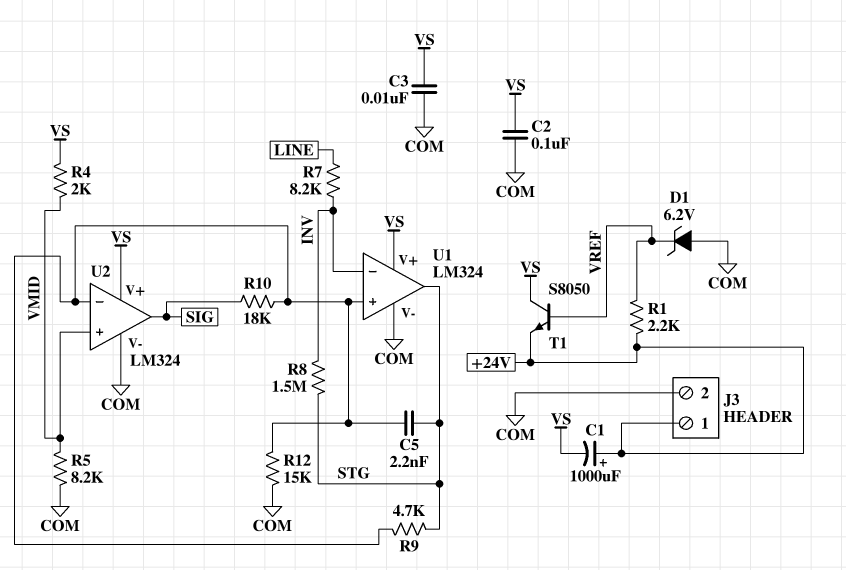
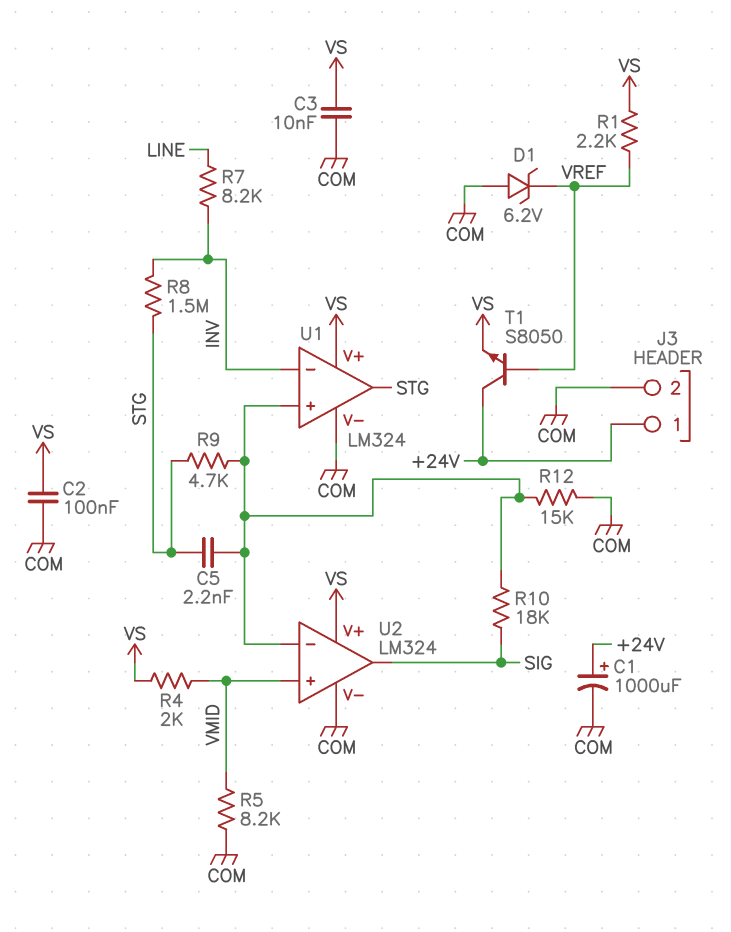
C1: 1000uF (plus +24V, minus VS) -> 1000uF (plus +24V, minus COM)
R1: 2.2k (+24V, VREF) -> 2.2k (VREF, VS)
T1: NPN S8050 (B VREF, C VS, E +24V) -> NPN S8050 (B VREF, C +24V, E VS)

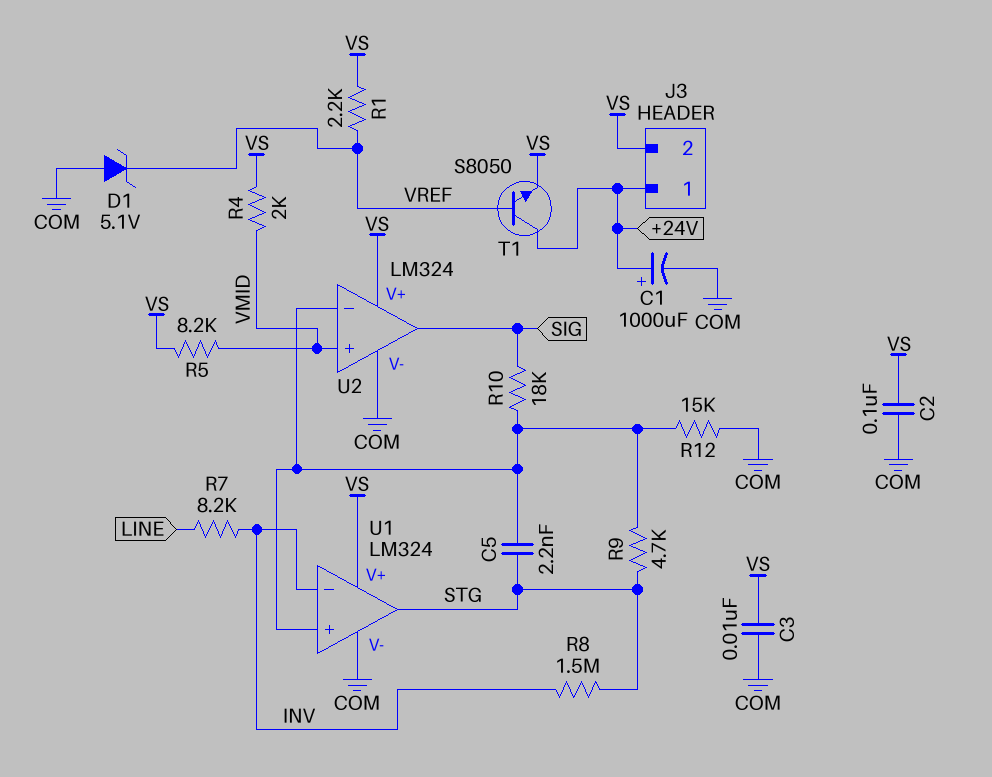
D1: zener 6.2V (A COM, K VREF) -> zener 5.1V (A COM, K VREF)
J3 pin 2: COM -> VS
R5: 8.2k (COM, VMID) -> 8.2k (VMID, VS)

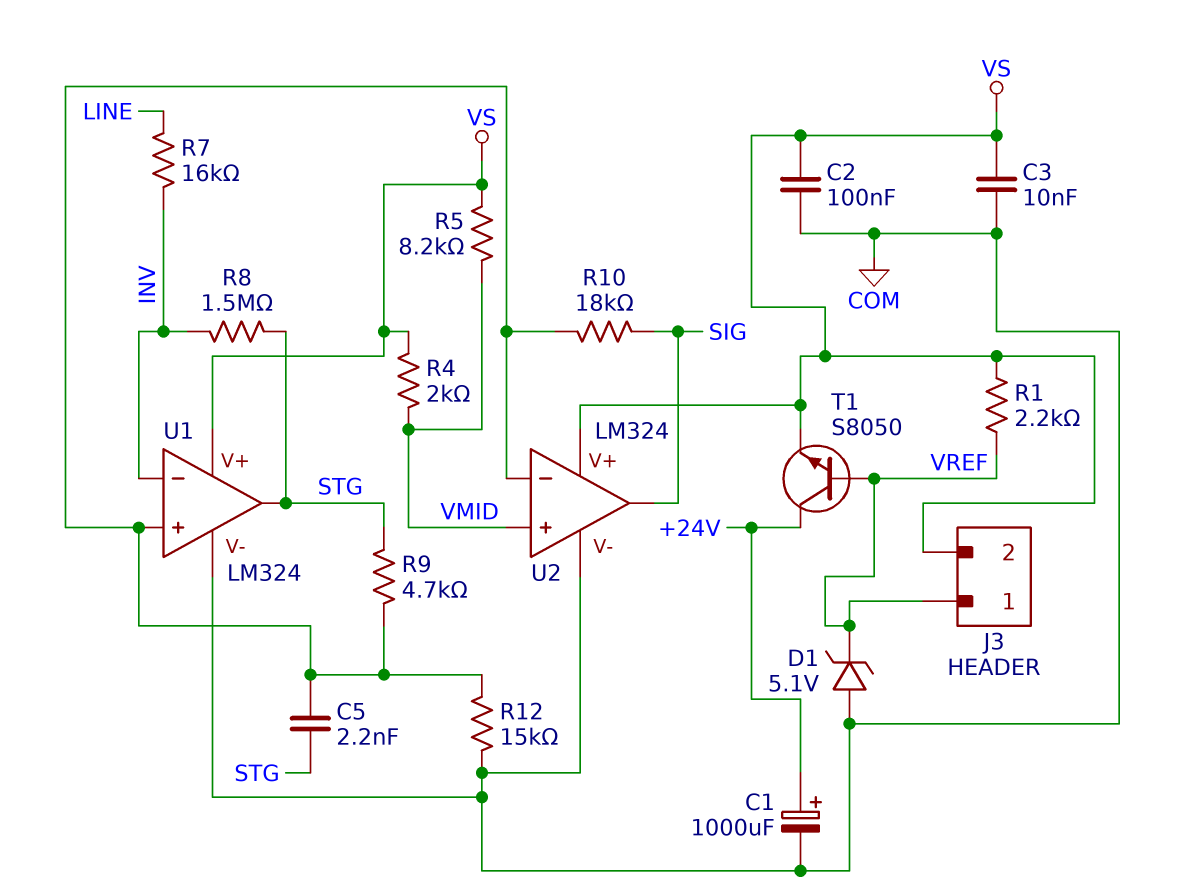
J3 pin 1: +24V -> VREF
R7: 8.2k (INV, LINE) -> 16k (INV, LINE)

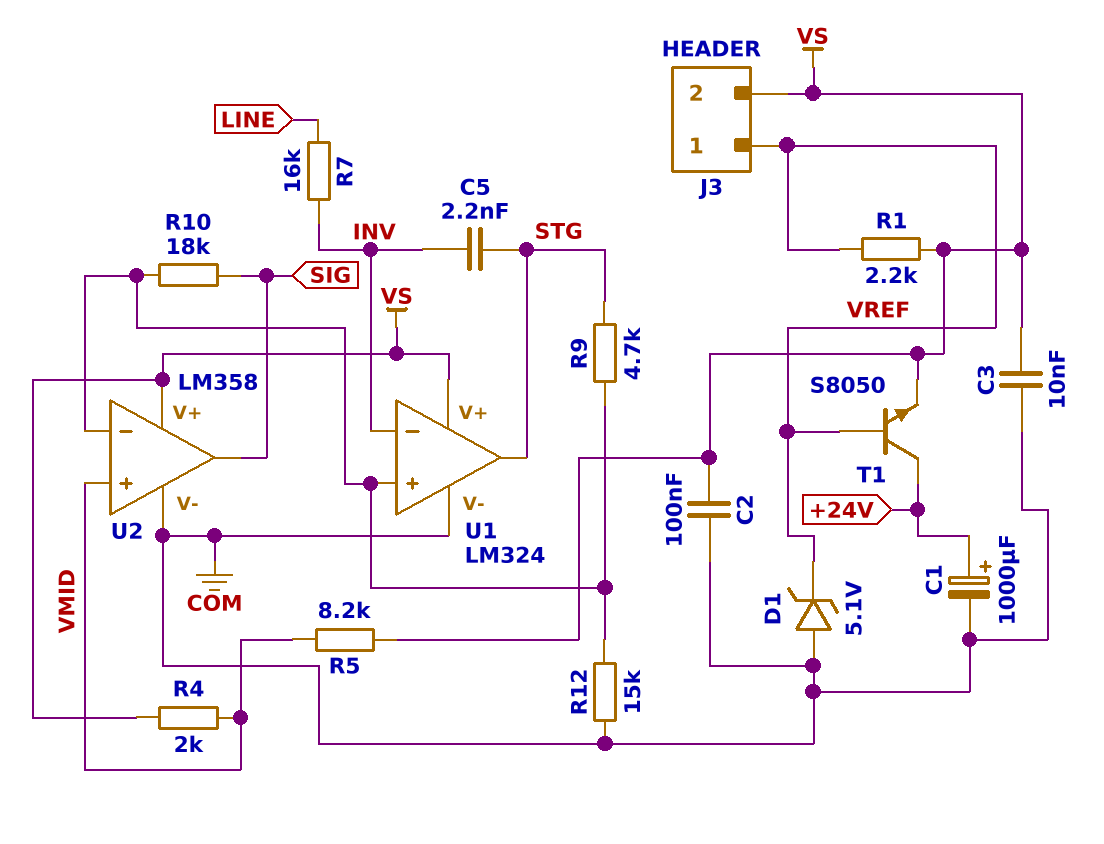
C5: 2.2nF (STG, U1/in+) -> 2.2nF (INV, STG)
R8: 1.5M (INV, STG) -> none
U2: LM324 -> LM358

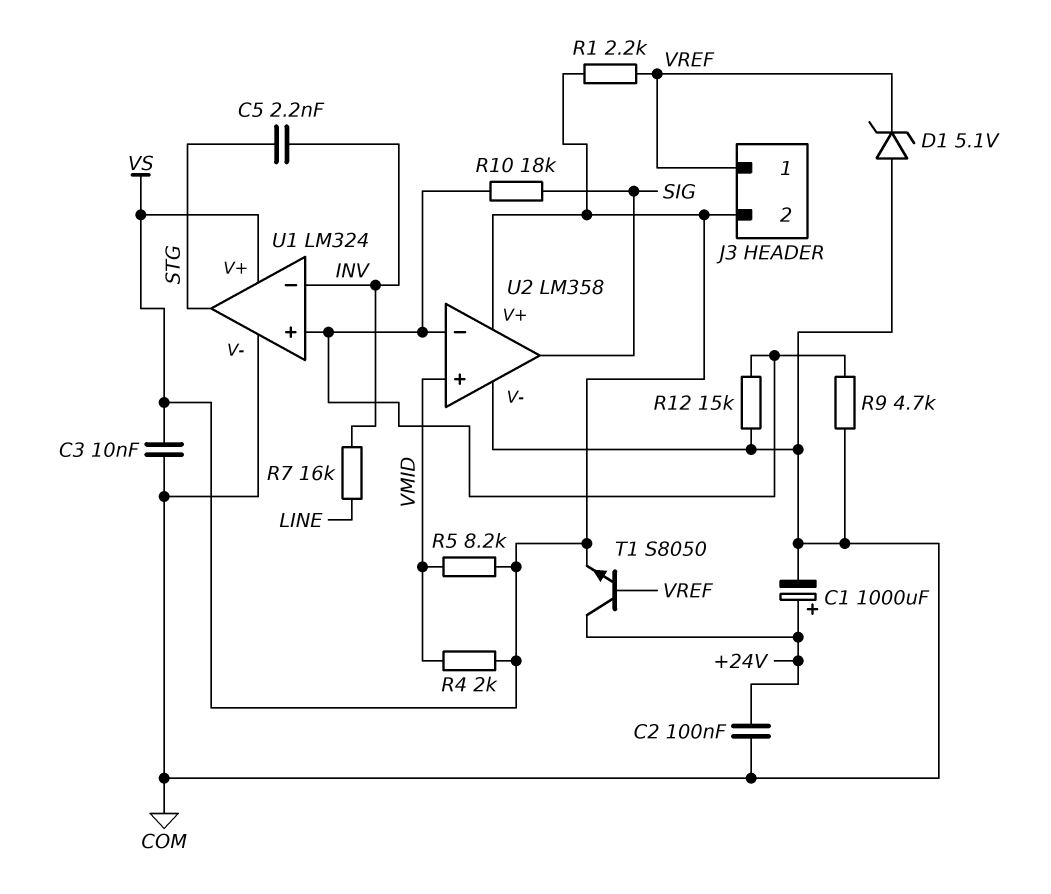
C2: 100nF (COM, VS) -> 100nF (+24V, COM)
R9: 4.7k (STG, U1/in+) -> 4.7k (COM, U1/in+)

